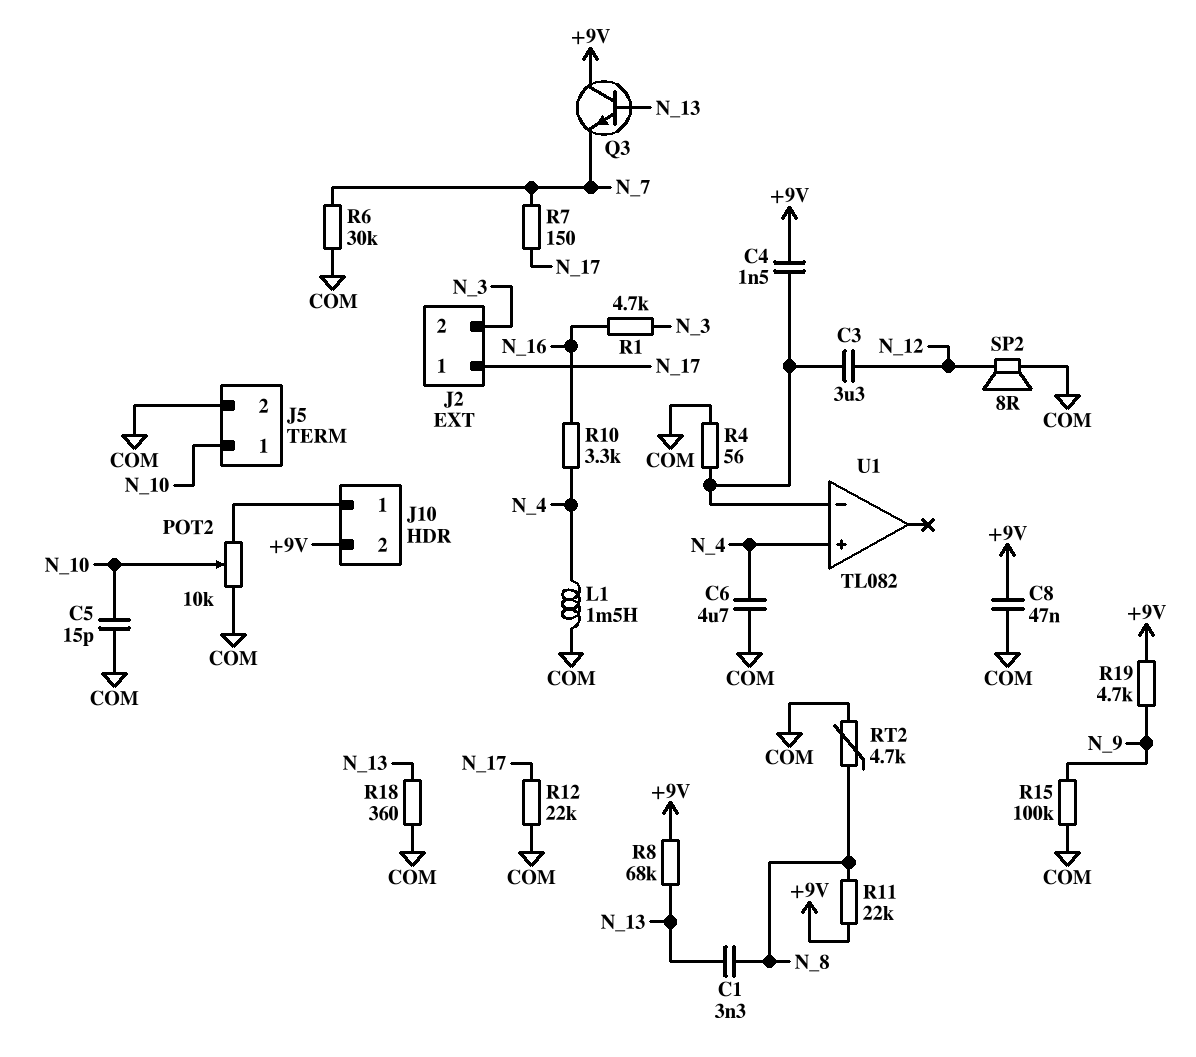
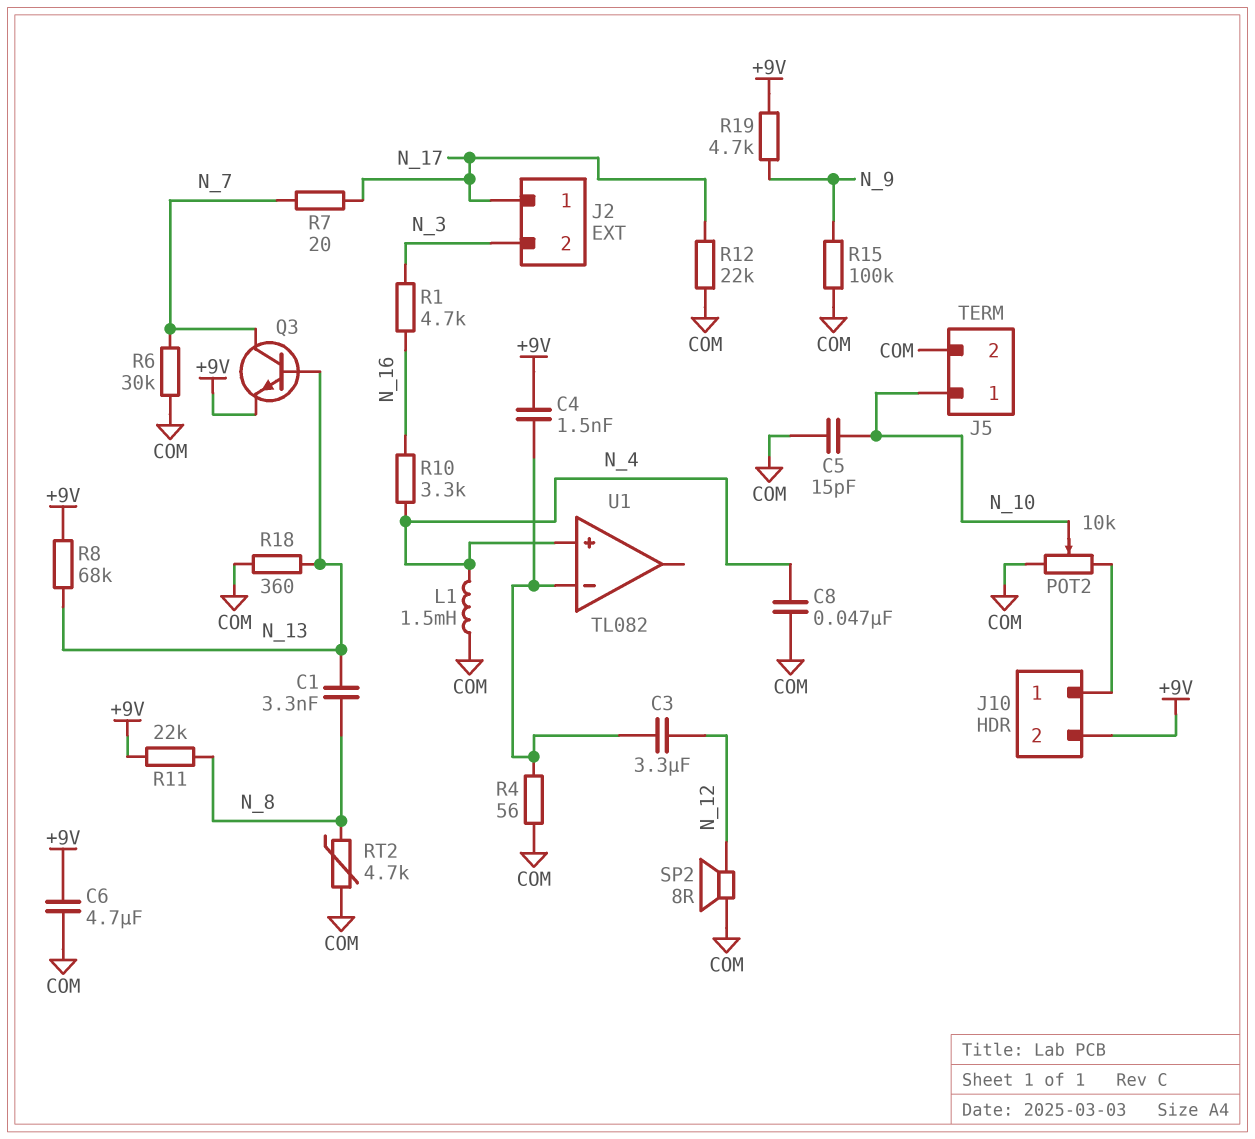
C6: 4.7uF (COM, N_4) -> 4.7uF (+9V, COM)
C8: 47nF (+9V, COM) -> 47nF (COM, N_4)
Q3: NPN (B N_13, C +9V, E N_7) -> NPN (B N_13, C N_7, E +9V)
R7: 150 (N_7, N_17) -> 20 (N_7, N_17)

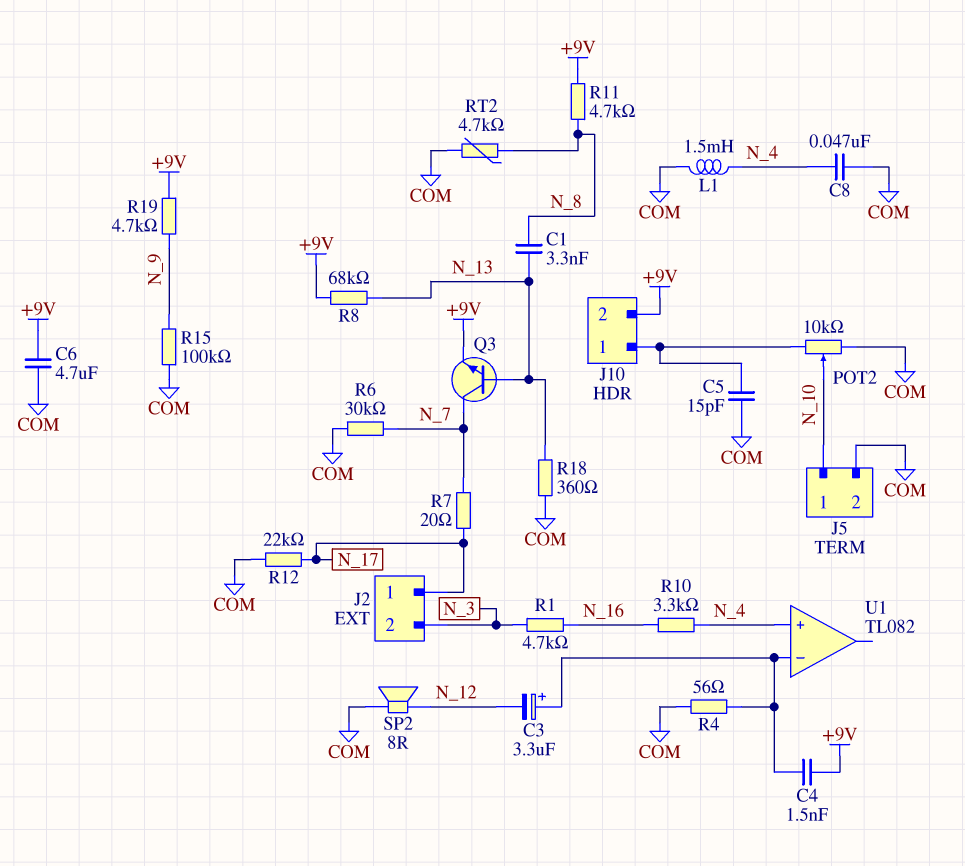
C3: 3.3uF (N_12, U1/in-) -> 3.3uF (plus U1/in-, minus N_12)
C5: 15pF (COM, N_10) -> 15pF (COM, J10/1)
R11: 22k (+9V, N_8) -> 4.7k (+9V, N_8)

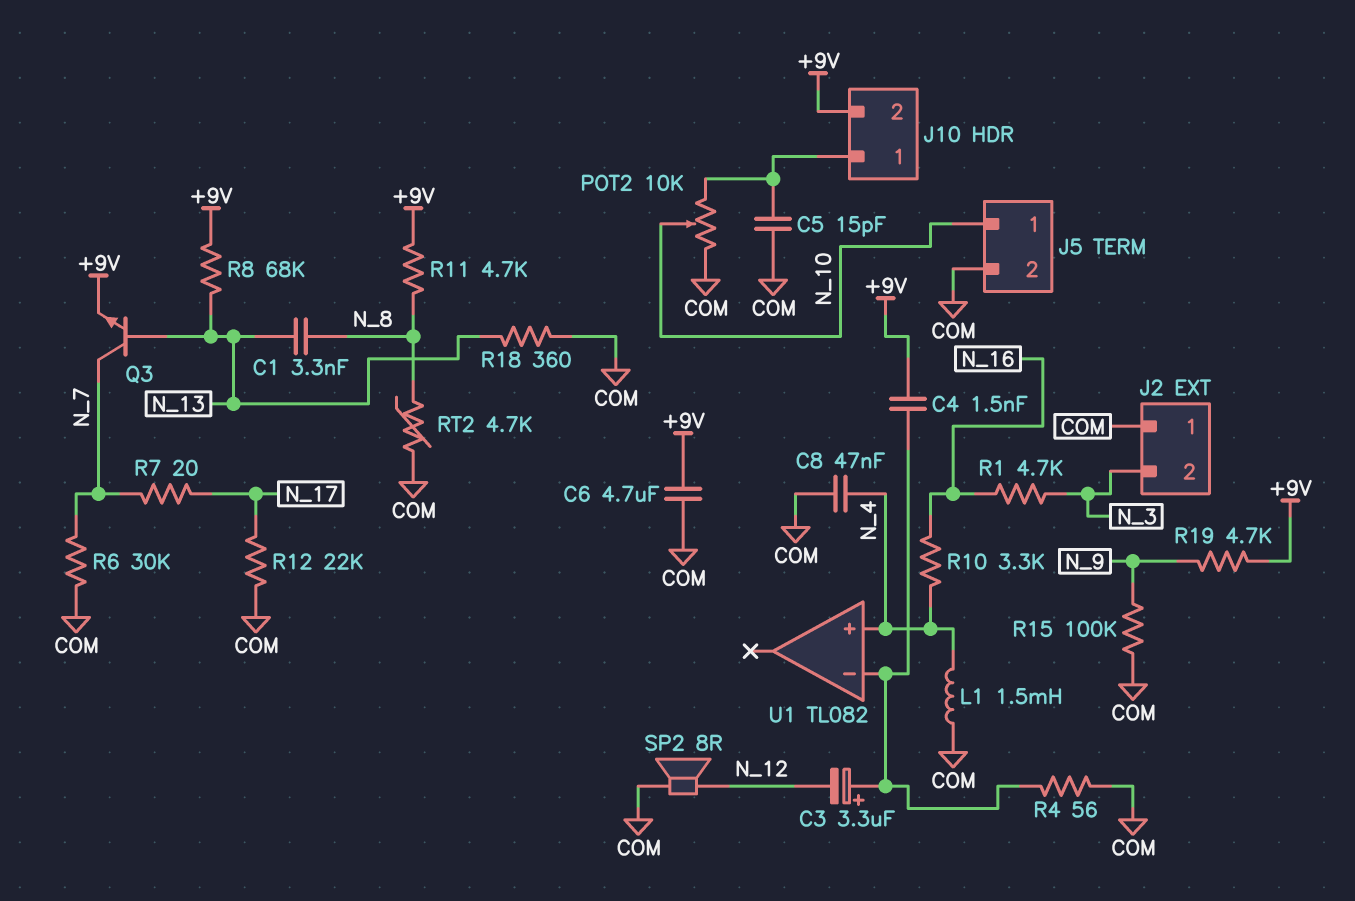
J2 pin 1: N_17 -> COM

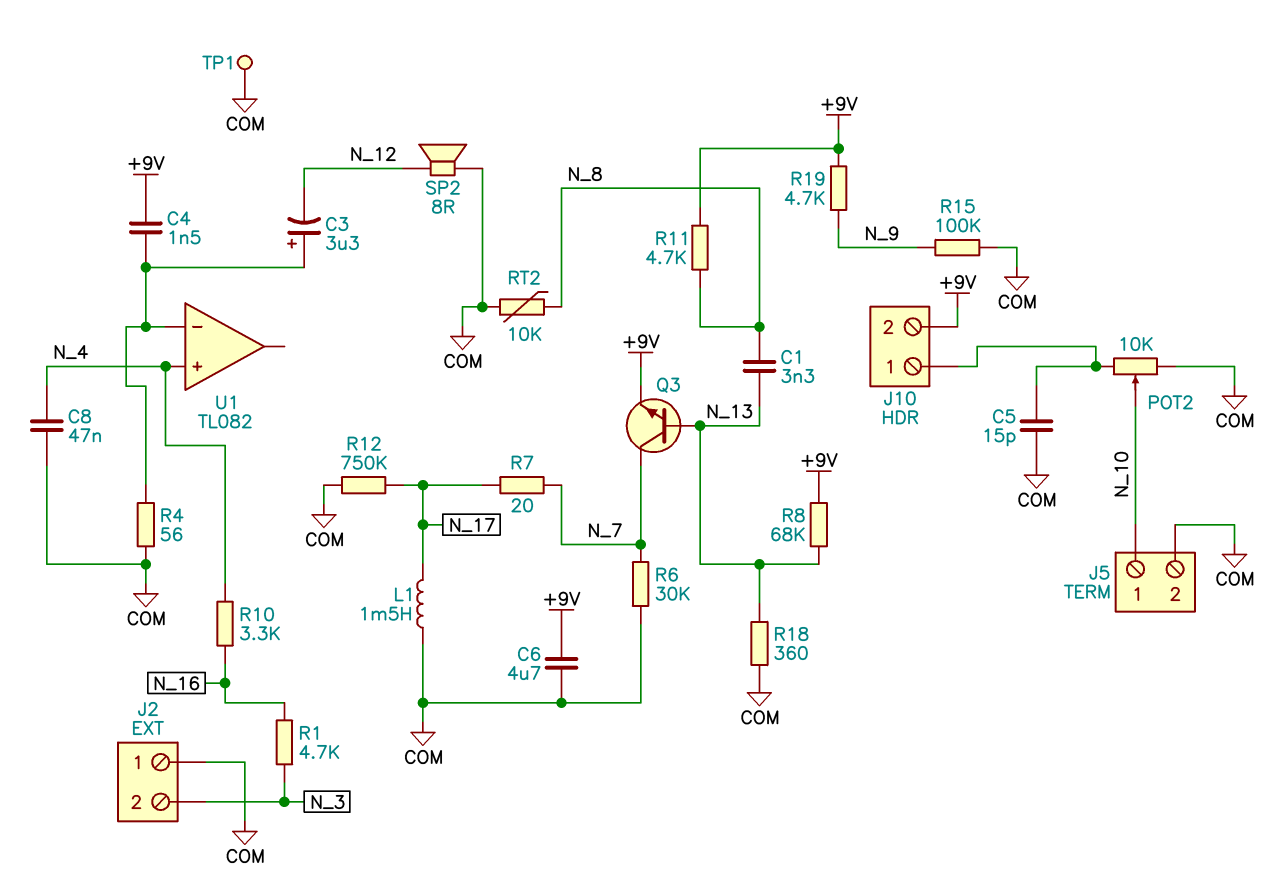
L1: 1.5mH (COM, N_4) -> 1.5mH (COM, N_17)
R12: 22k (COM, N_17) -> 750k (COM, N_17)
RT2: 4.7k (COM, N_8) -> 10k (COM, N_8)
TP1: none -> test point (COM)

